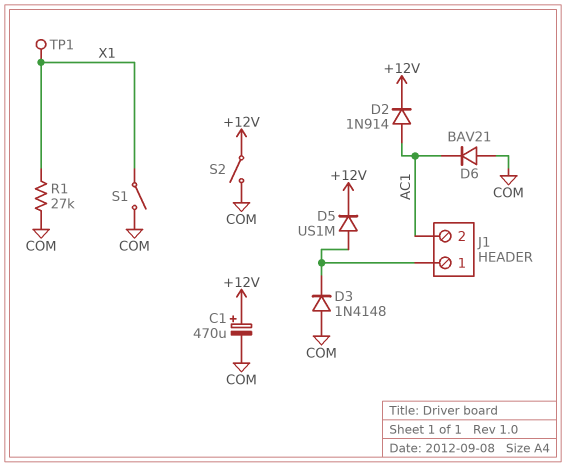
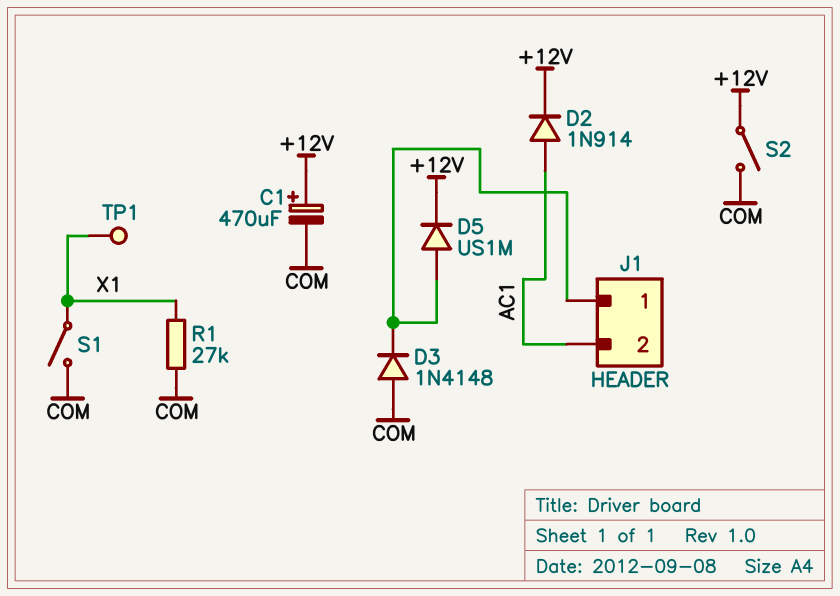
D6: diode BAV21 (A COM, K AC1) -> none

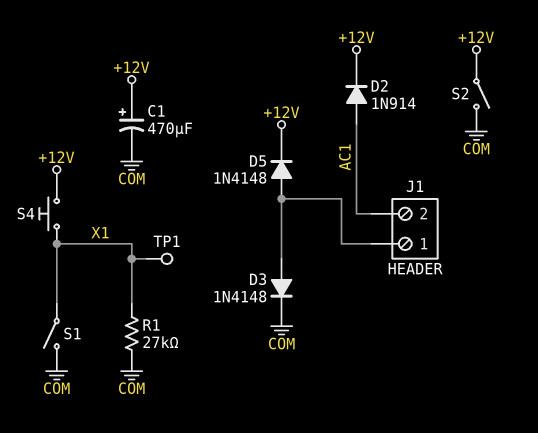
D3: diode 1N4148 (A COM, K J1/1) -> diode 1N4148 (A J1/1, K COM)
D5: diode US1M (A J1/1, K +12V) -> diode 1N4148 (A J1/1, K +12V)
S4: none -> button (+12V, X1)

